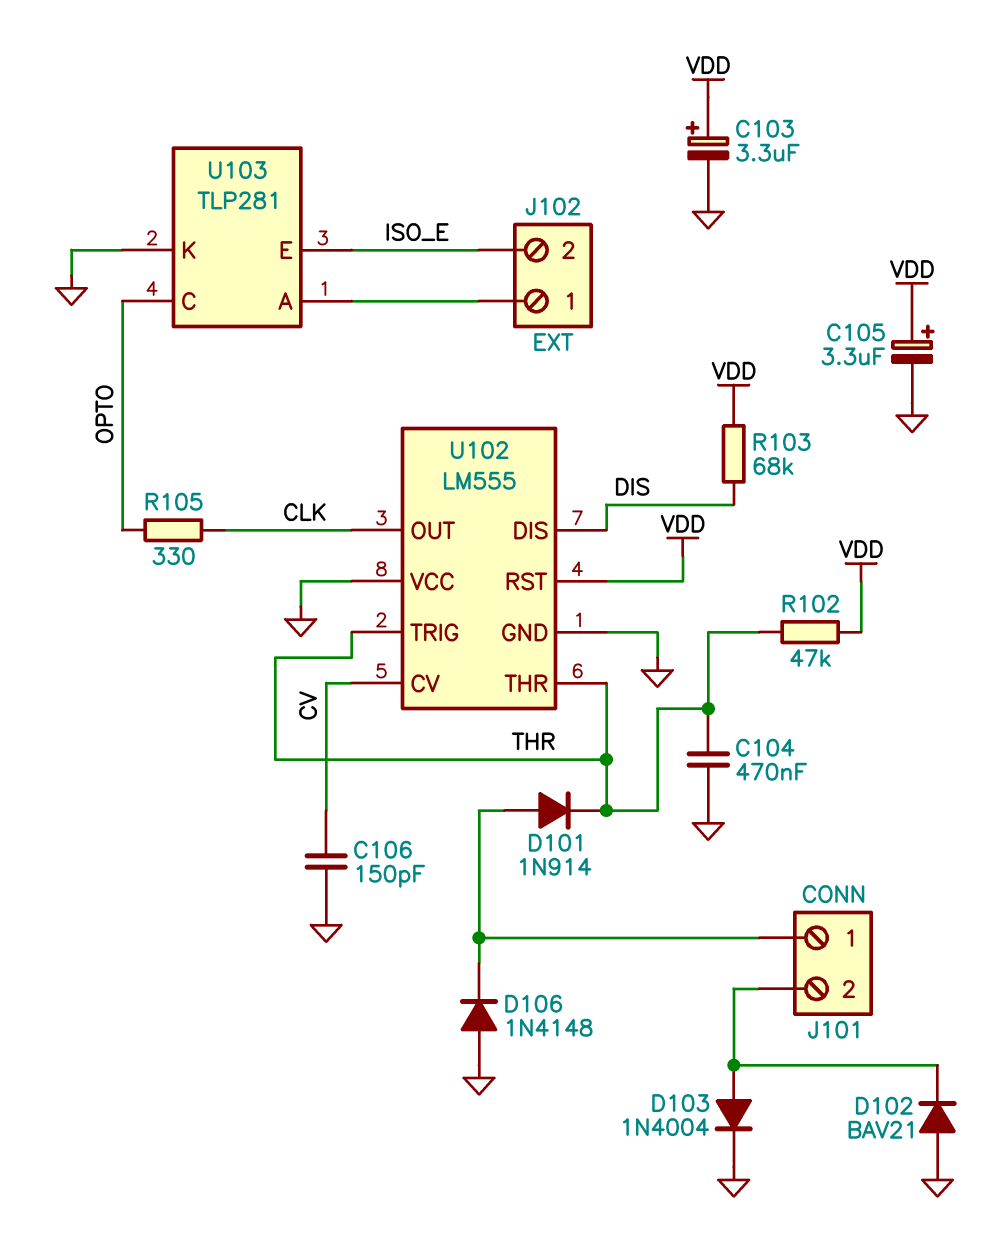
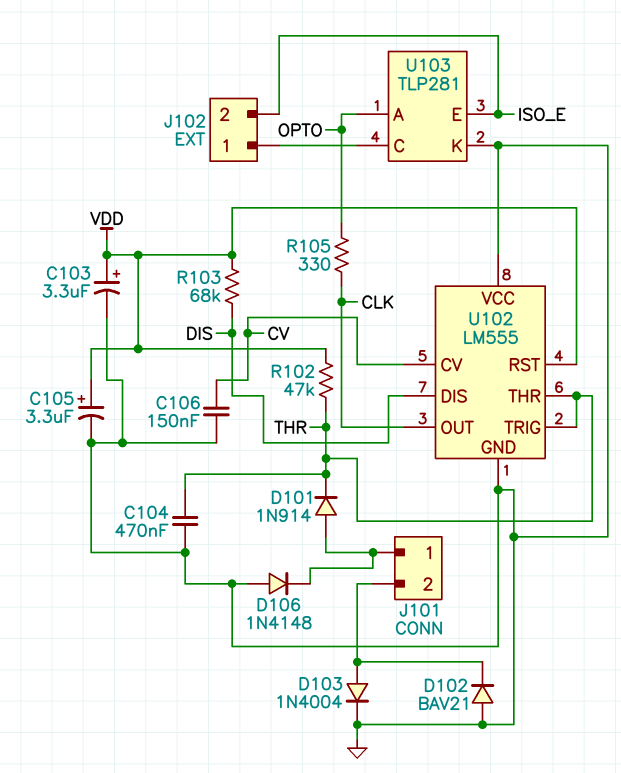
C106: 150pF (CV, GND) -> 150nF (CV, GND)
U103 pin A: J102/1 -> OPTO
U103 pin C: OPTO -> J102/1

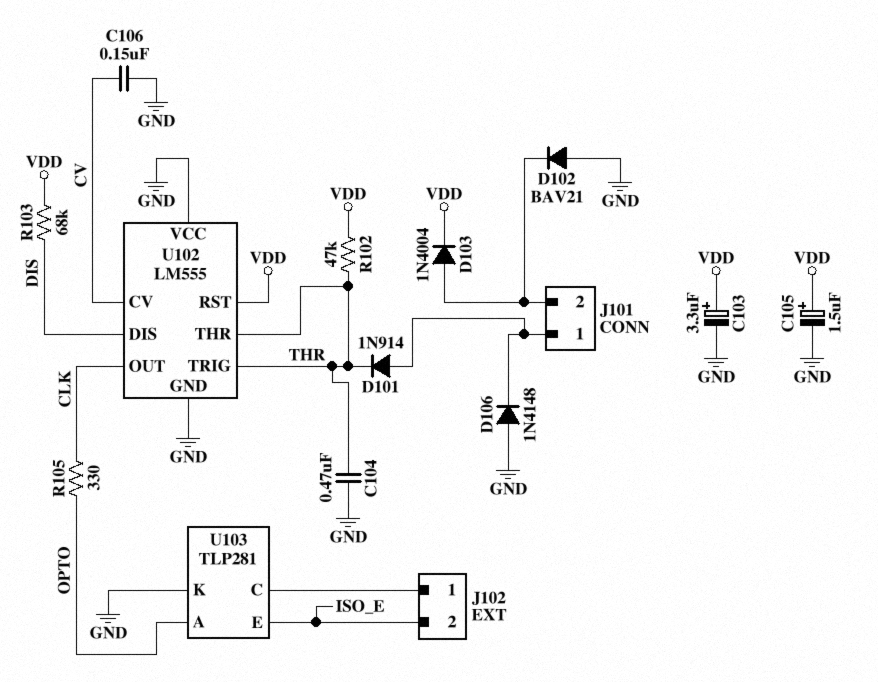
C105: 3.3uF (plus VDD, minus GND) -> 1.5uF (plus VDD, minus GND)
D103: diode 1N4004 (A J101/2, K GND) -> diode 1N4004 (A J101/2, K VDD)

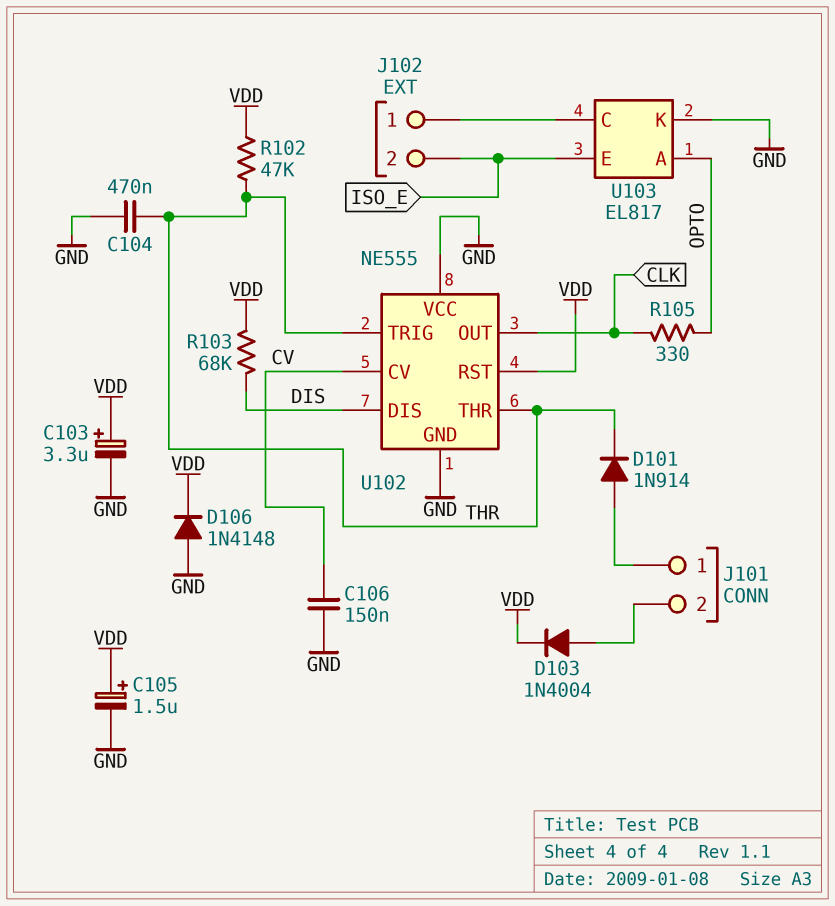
D102: diode BAV21 (A GND, K J101/2) -> none
D106: diode 1N4148 (A GND, K J101/1) -> diode 1N4148 (A GND, K VDD)
U102: LM555 -> NE555
U103: TLP281 -> EL817

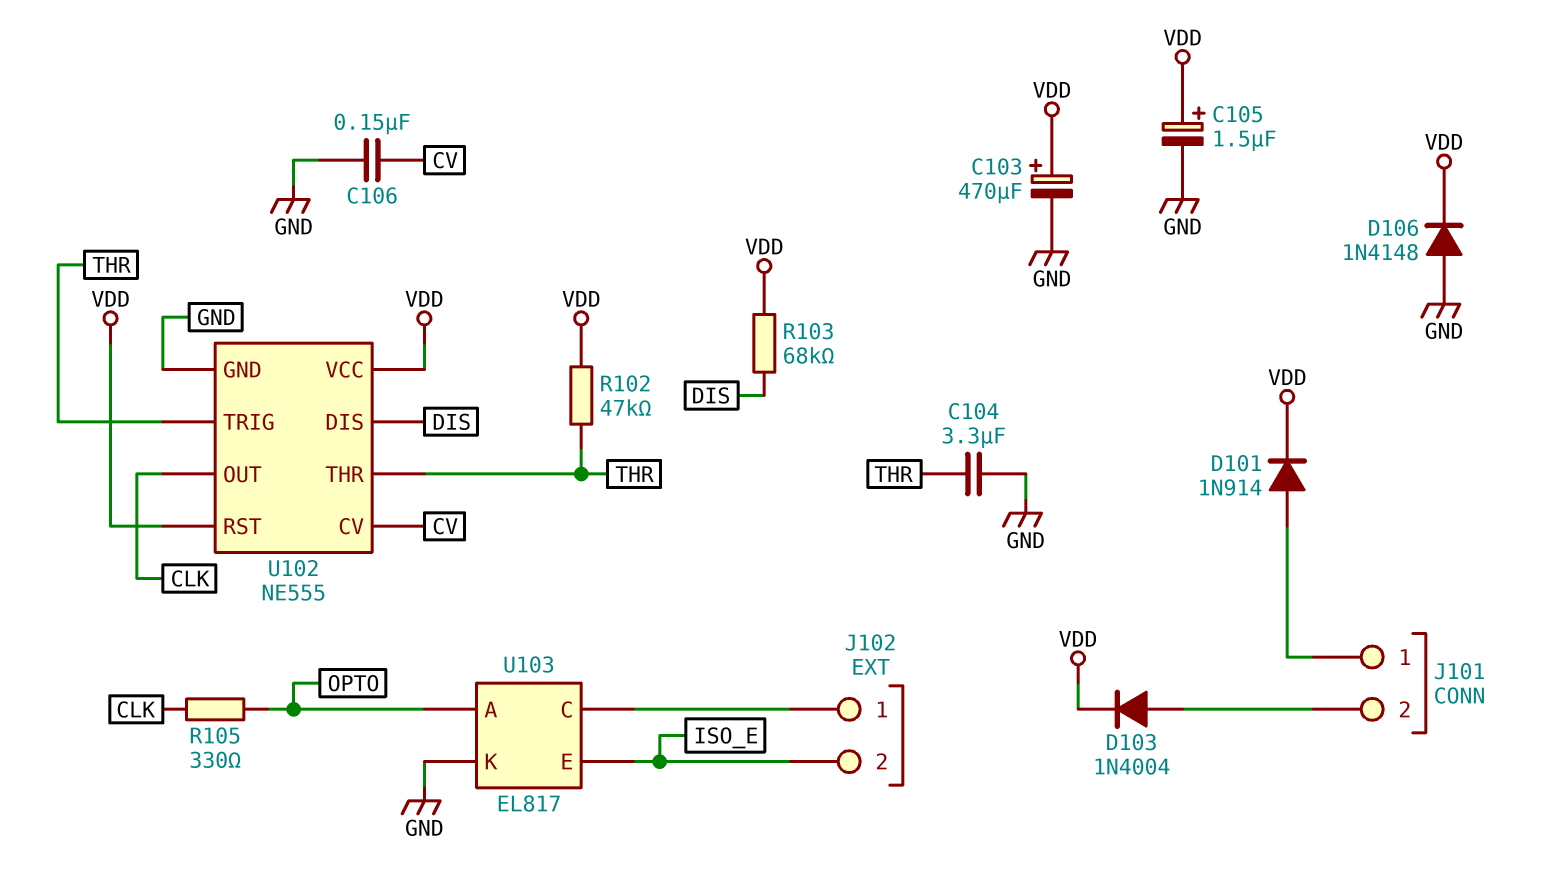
C103: 3.3uF (plus VDD, minus GND) -> 470uF (plus VDD, minus GND)
C104: 470nF (GND, THR) -> 3.3uF (GND, THR)
D101: diode 1N914 (A J101/1, K THR) -> diode 1N914 (A J101/1, K VDD)
U102 pin VCC: GND -> VDD

